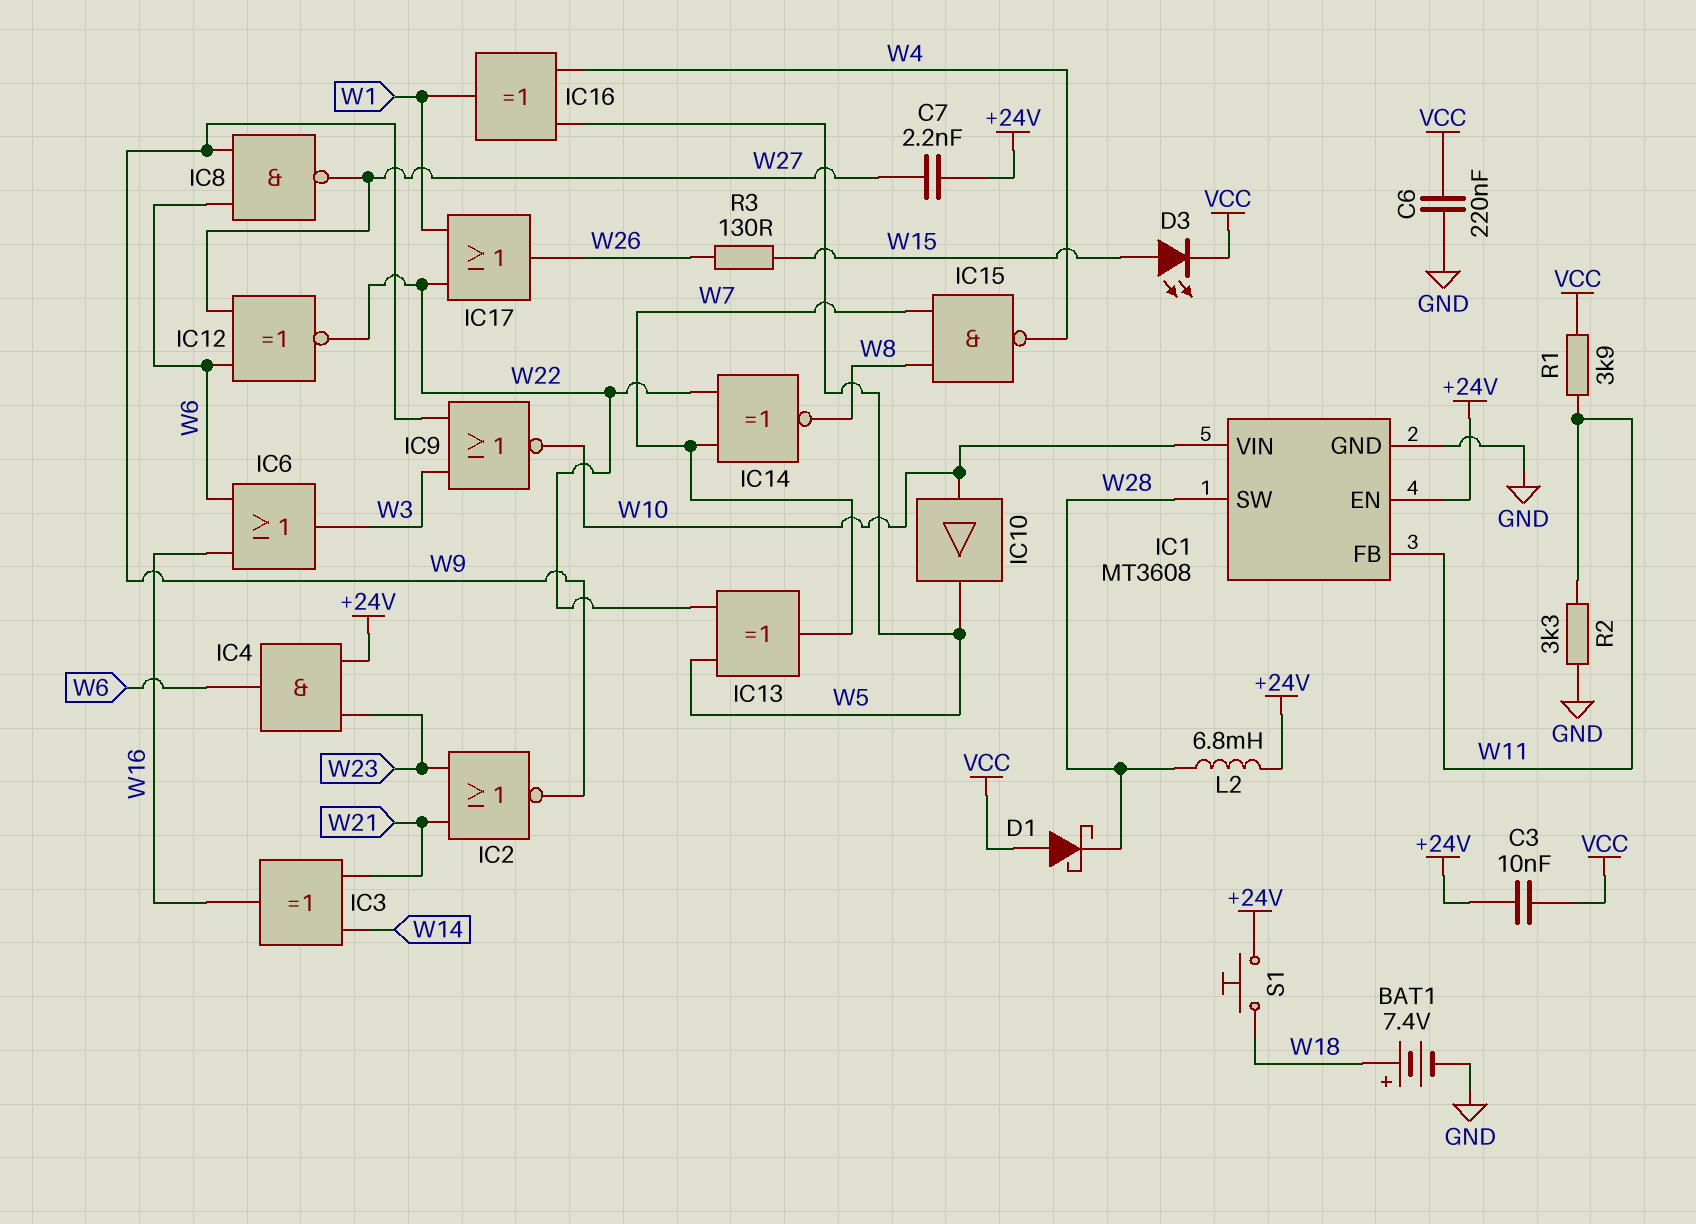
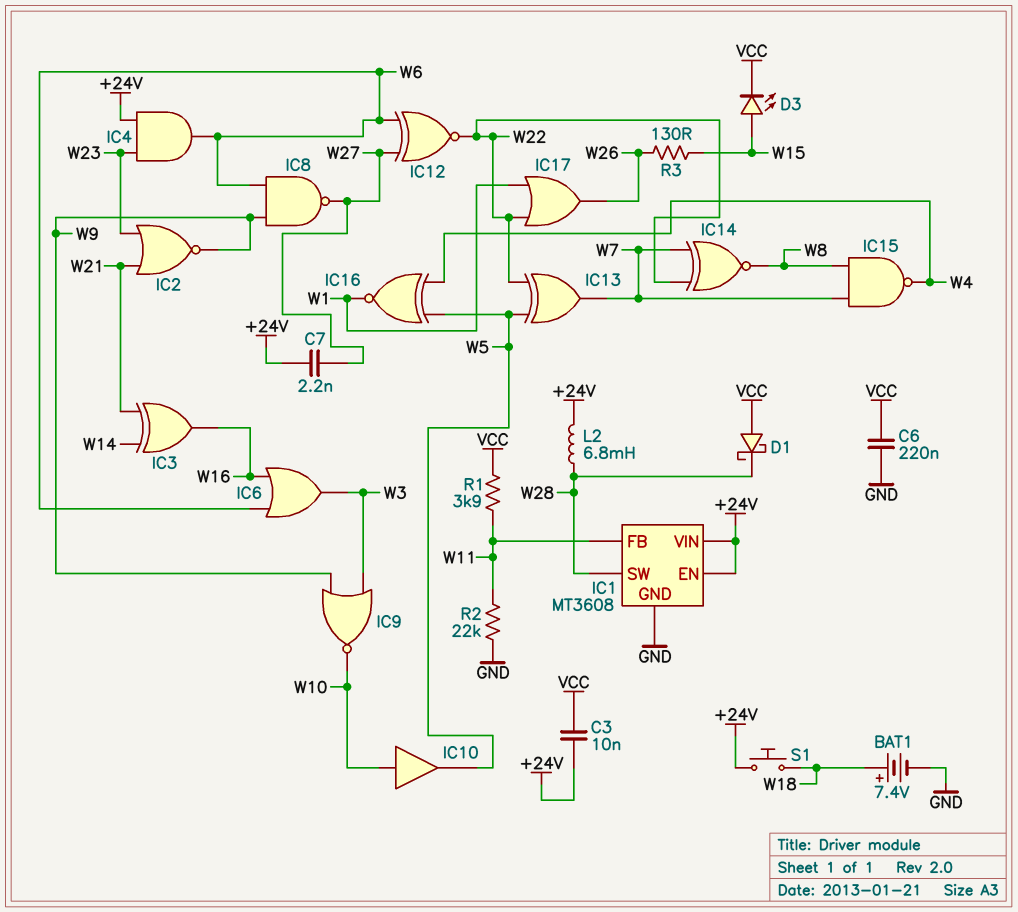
IC1 pin VIN: W10 -> +24V
IC16: XOR (in W4, in W5, out W1) -> XNOR (in W4, in W5, out W1)
R2: 3.3k (GND, W11) -> 22k (GND, W11)

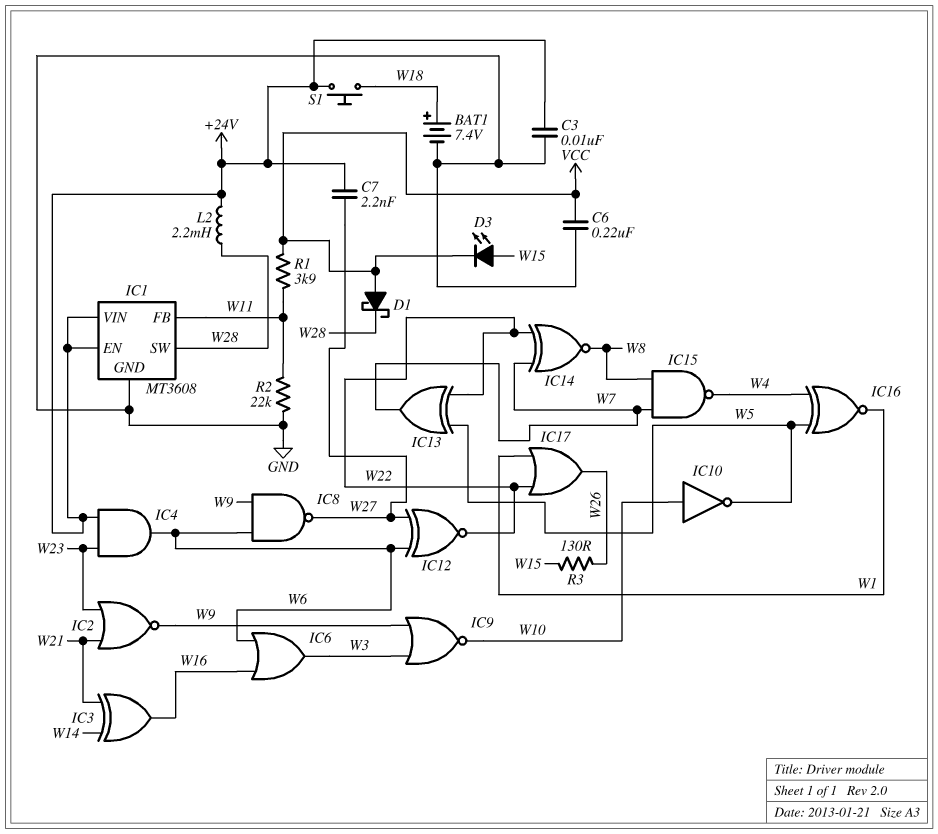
C3: 10nF (+24V, VCC) -> 10nF (+24V, GND)
IC10: buffer (in W10, out W5) -> NOT (in W10, out W5)
L2: 6.8mH (+24V, W28) -> 2.2mH (+24V, W28)

